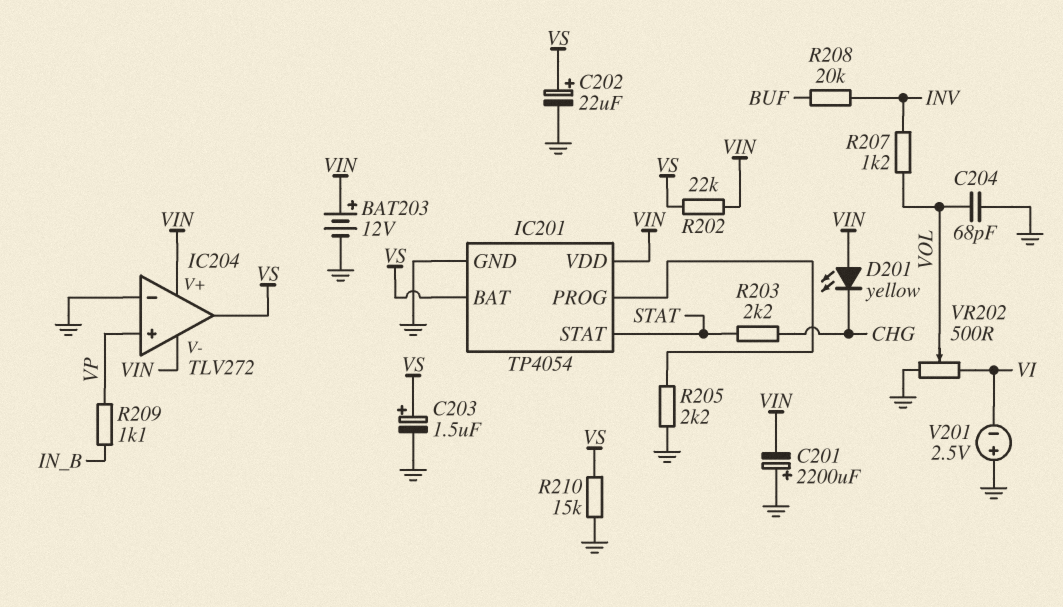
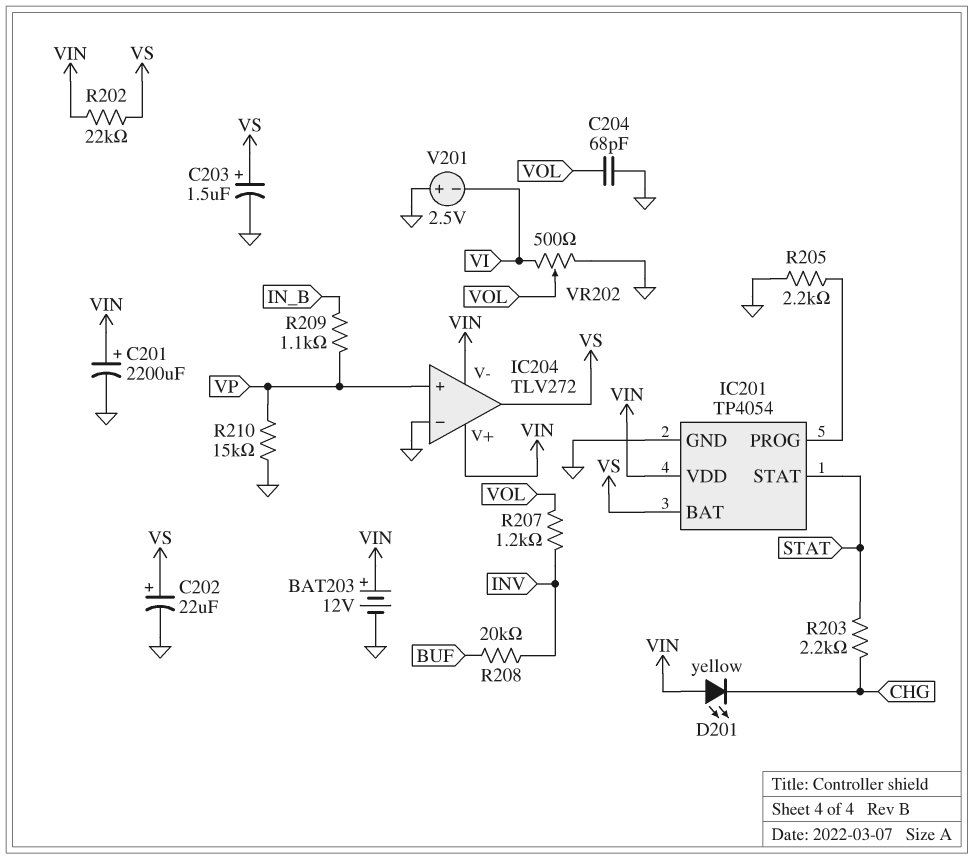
C201: 2200uF (plus GND, minus VIN) -> 2200uF (plus VIN, minus GND)
R210: 15k (GND, VS) -> 15k (GND, VP)

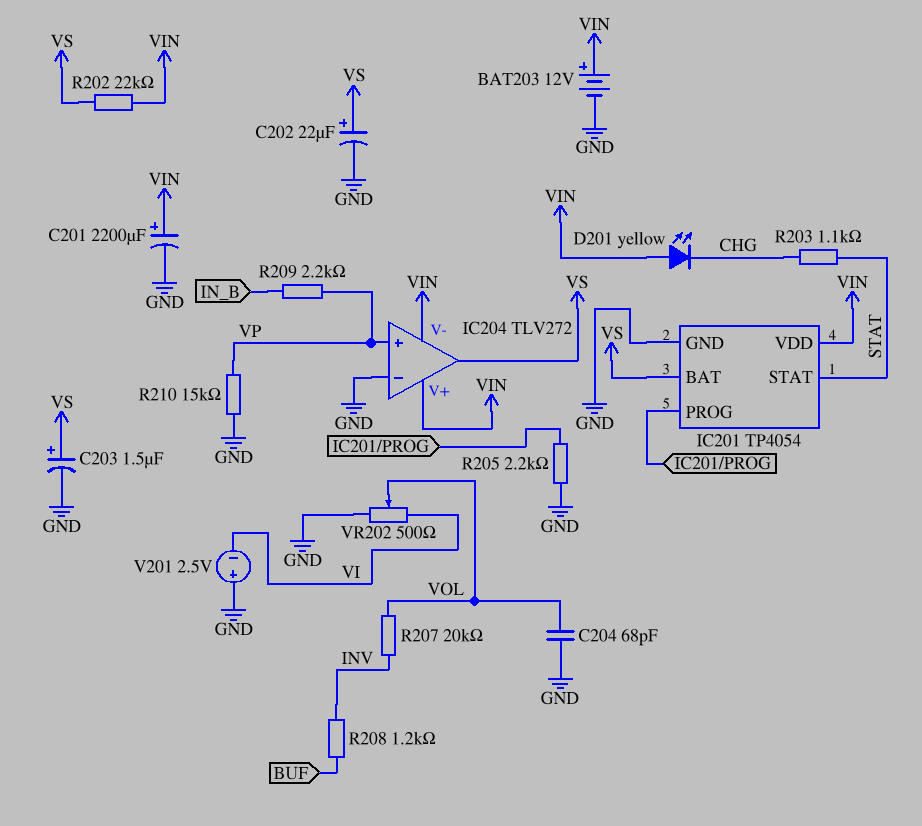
R203: 2.2k (CHG, STAT) -> 1.1k (CHG, STAT)
R207: 1.2k (INV, VOL) -> 20k (INV, VOL)
R208: 20k (BUF, INV) -> 1.2k (BUF, INV)
R209: 1.1k (IN_B, VP) -> 2.2k (IN_B, VP)

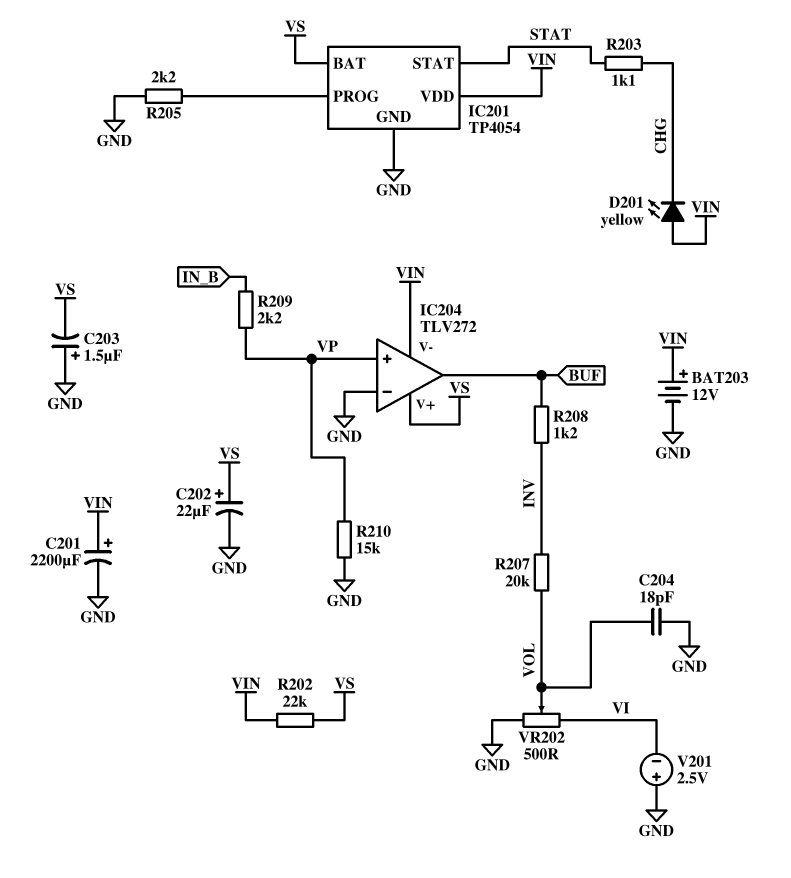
C203: 1.5uF (plus VS, minus GND) -> 1.5uF (plus GND, minus VS)
C204: 68pF (GND, VOL) -> 18pF (GND, VOL)
IC204 pin V+: VIN -> VS
IC204 pin out: VS -> BUF

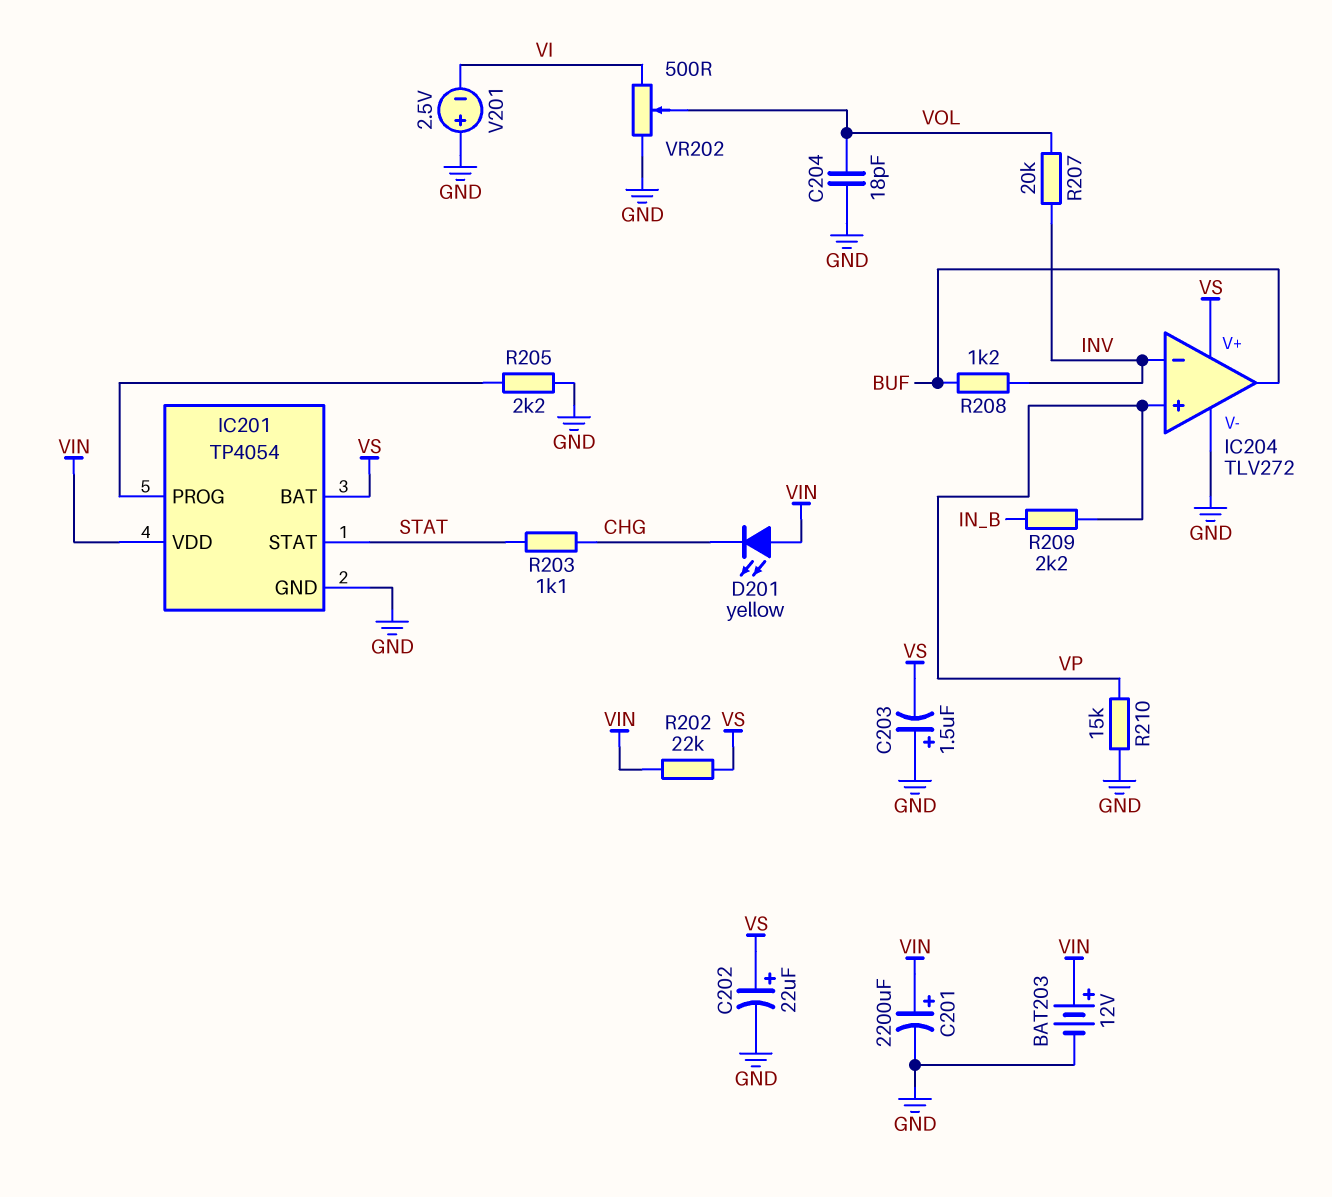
IC204 pin V-: VIN -> GND
IC204 pin in-: GND -> INV

